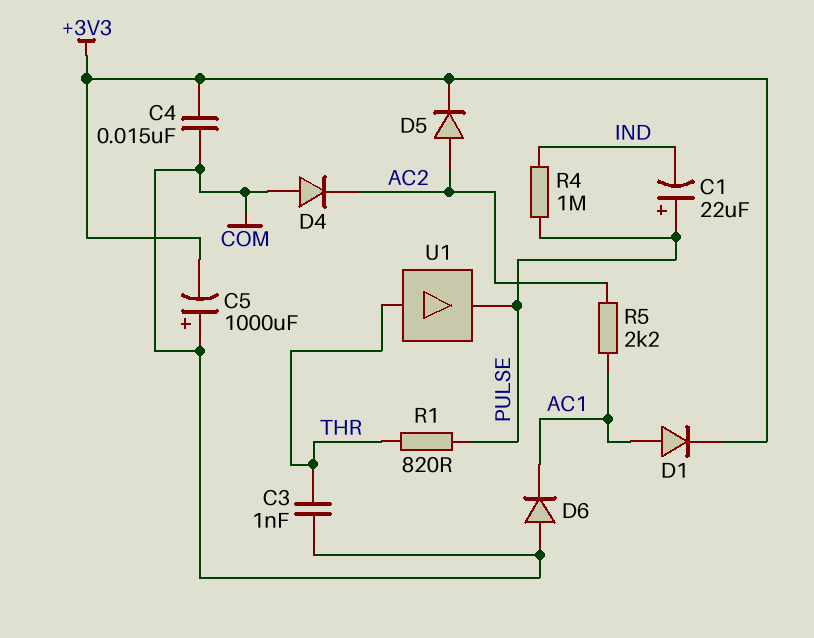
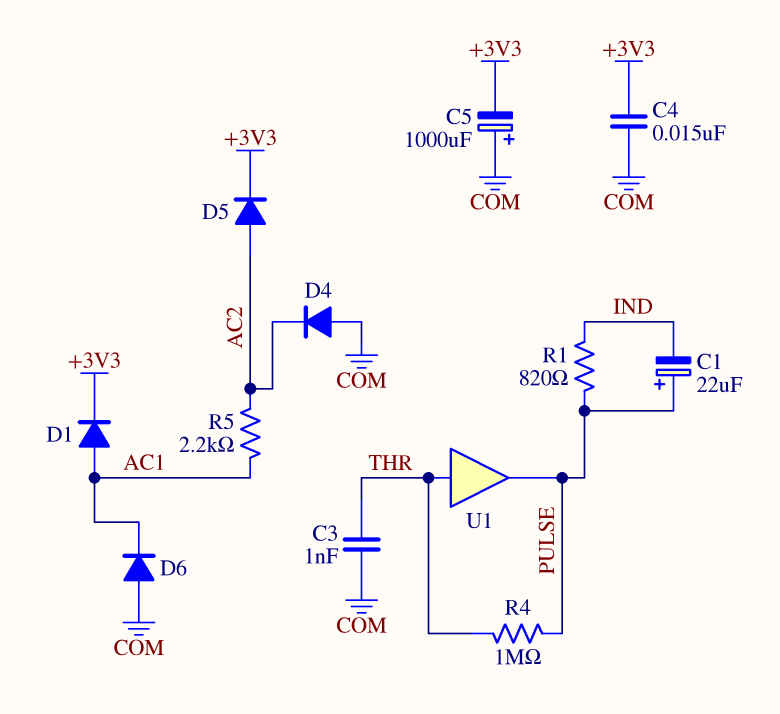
R1: 820 (PULSE, THR) -> 820 (IND, PULSE)
R4: 1M (IND, PULSE) -> 1M (PULSE, THR)

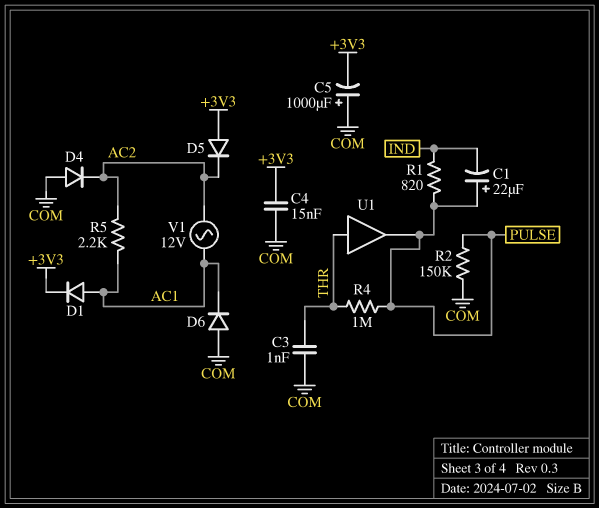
D5: diode (A AC2, K +3V3) -> diode (A +3V3, K AC2)
R2: none -> 150k (COM, PULSE)
V1: none -> AC 12V (AC1, AC2)

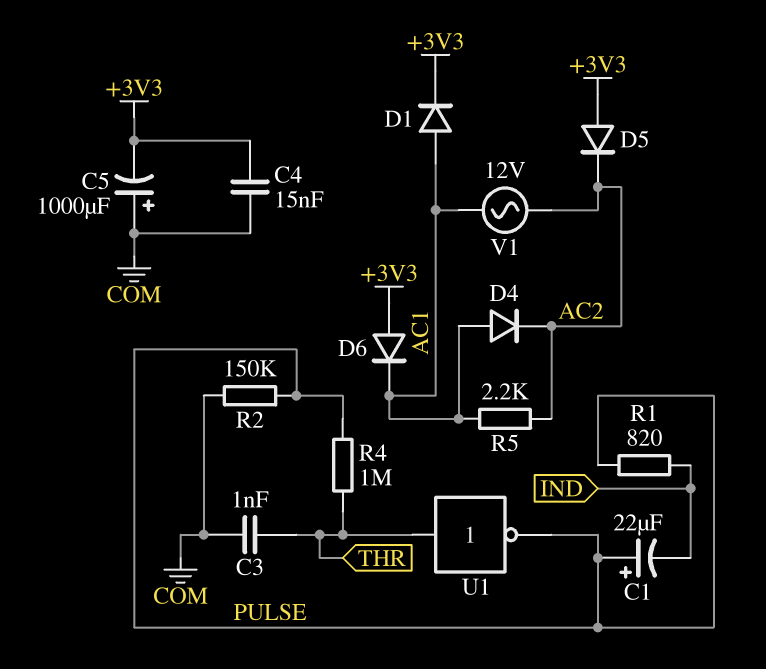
D4: diode (A COM, K AC2) -> diode (A AC1, K AC2)
D6: diode (A COM, K AC1) -> diode (A +3V3, K AC1)
U1: buffer (in THR, out PULSE) -> NOT (in THR, out PULSE)

